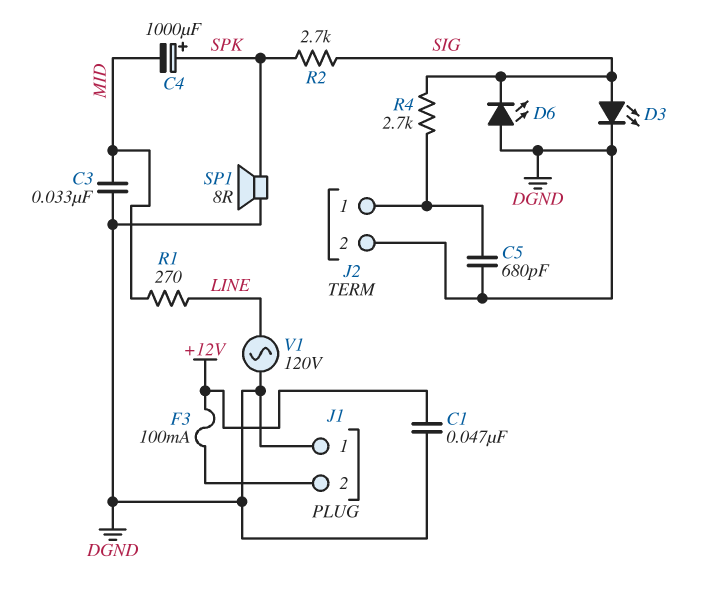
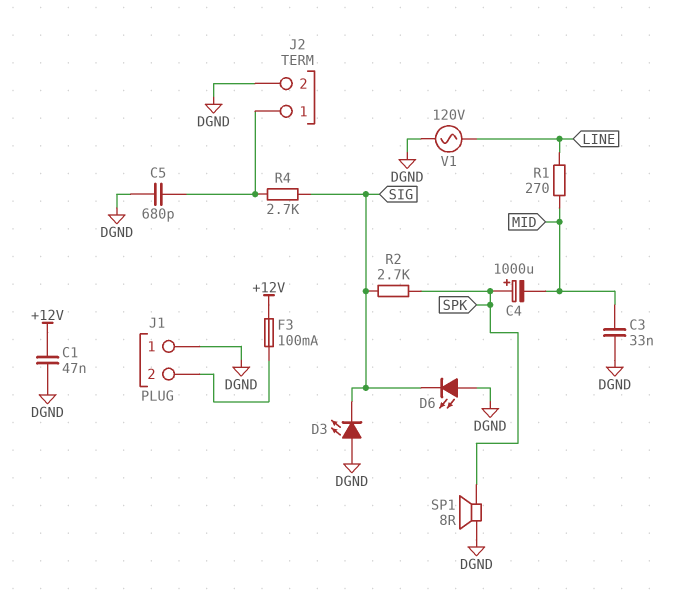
D3: LED (A SIG, K DGND) -> LED (A DGND, K SIG)

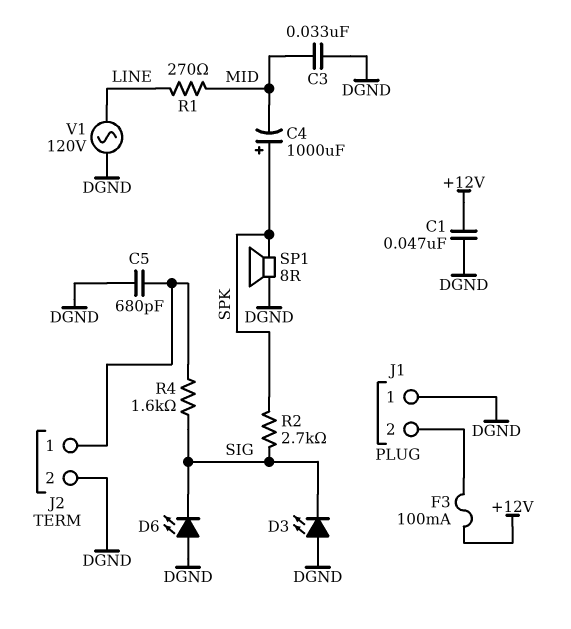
R4: 2.7k (J2/1, SIG) -> 1.6k (J2/1, SIG)

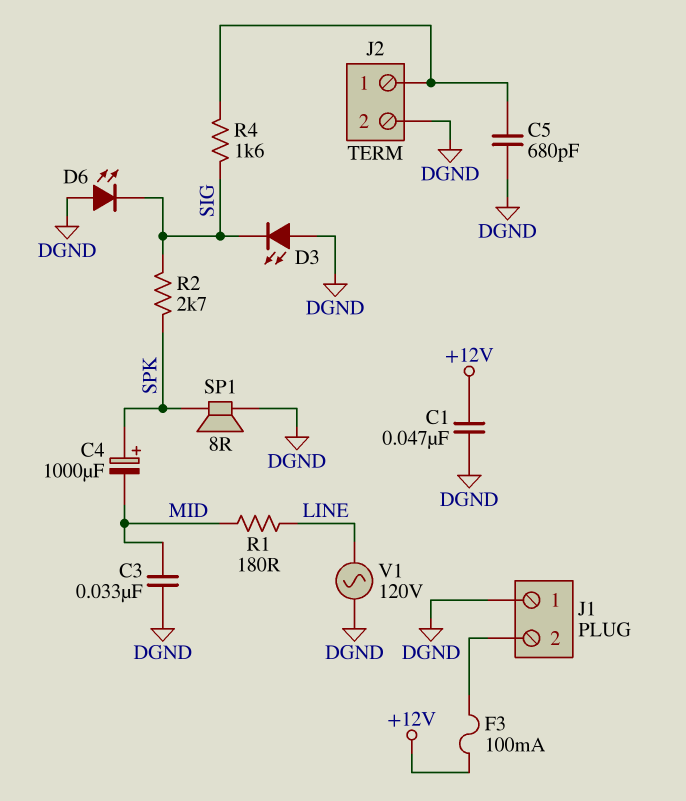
R1: 270 (LINE, MID) -> 180 (LINE, MID)

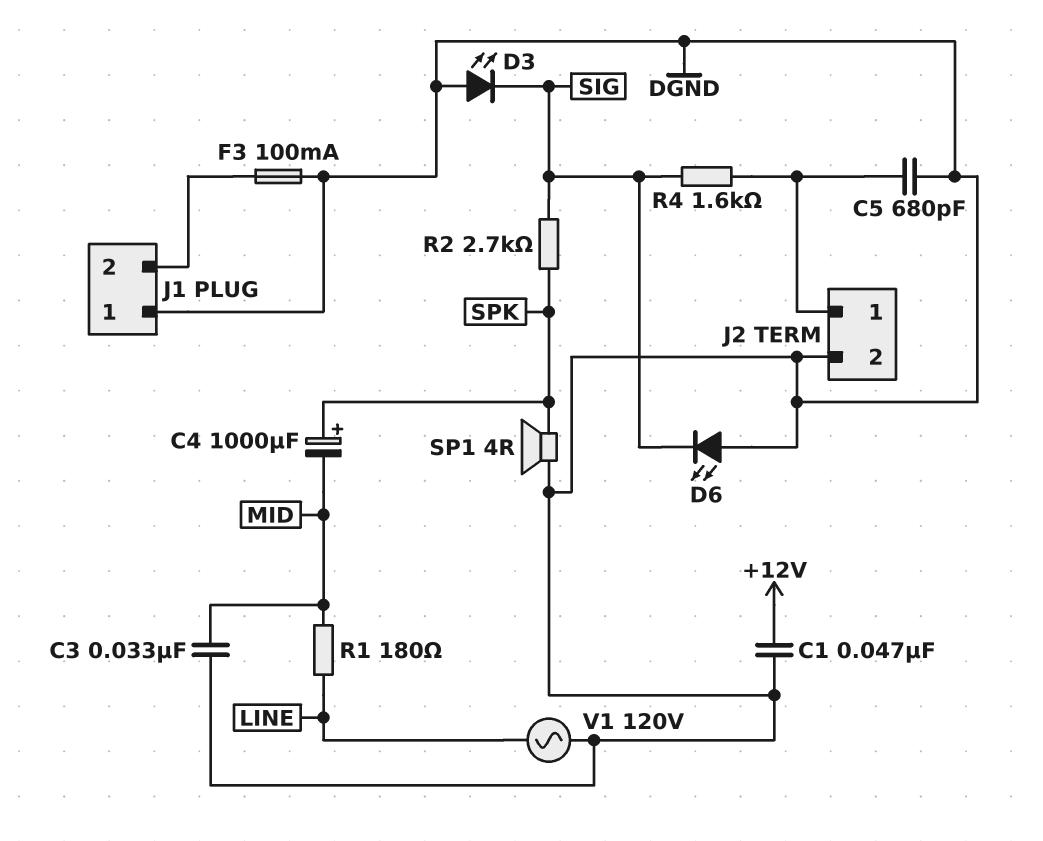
F3: 100mA (+12V, J1/2) -> 100mA (DGND, J1/2)
SP1: speaker 8R (DGND, SPK) -> speaker 4R (DGND, SPK)

